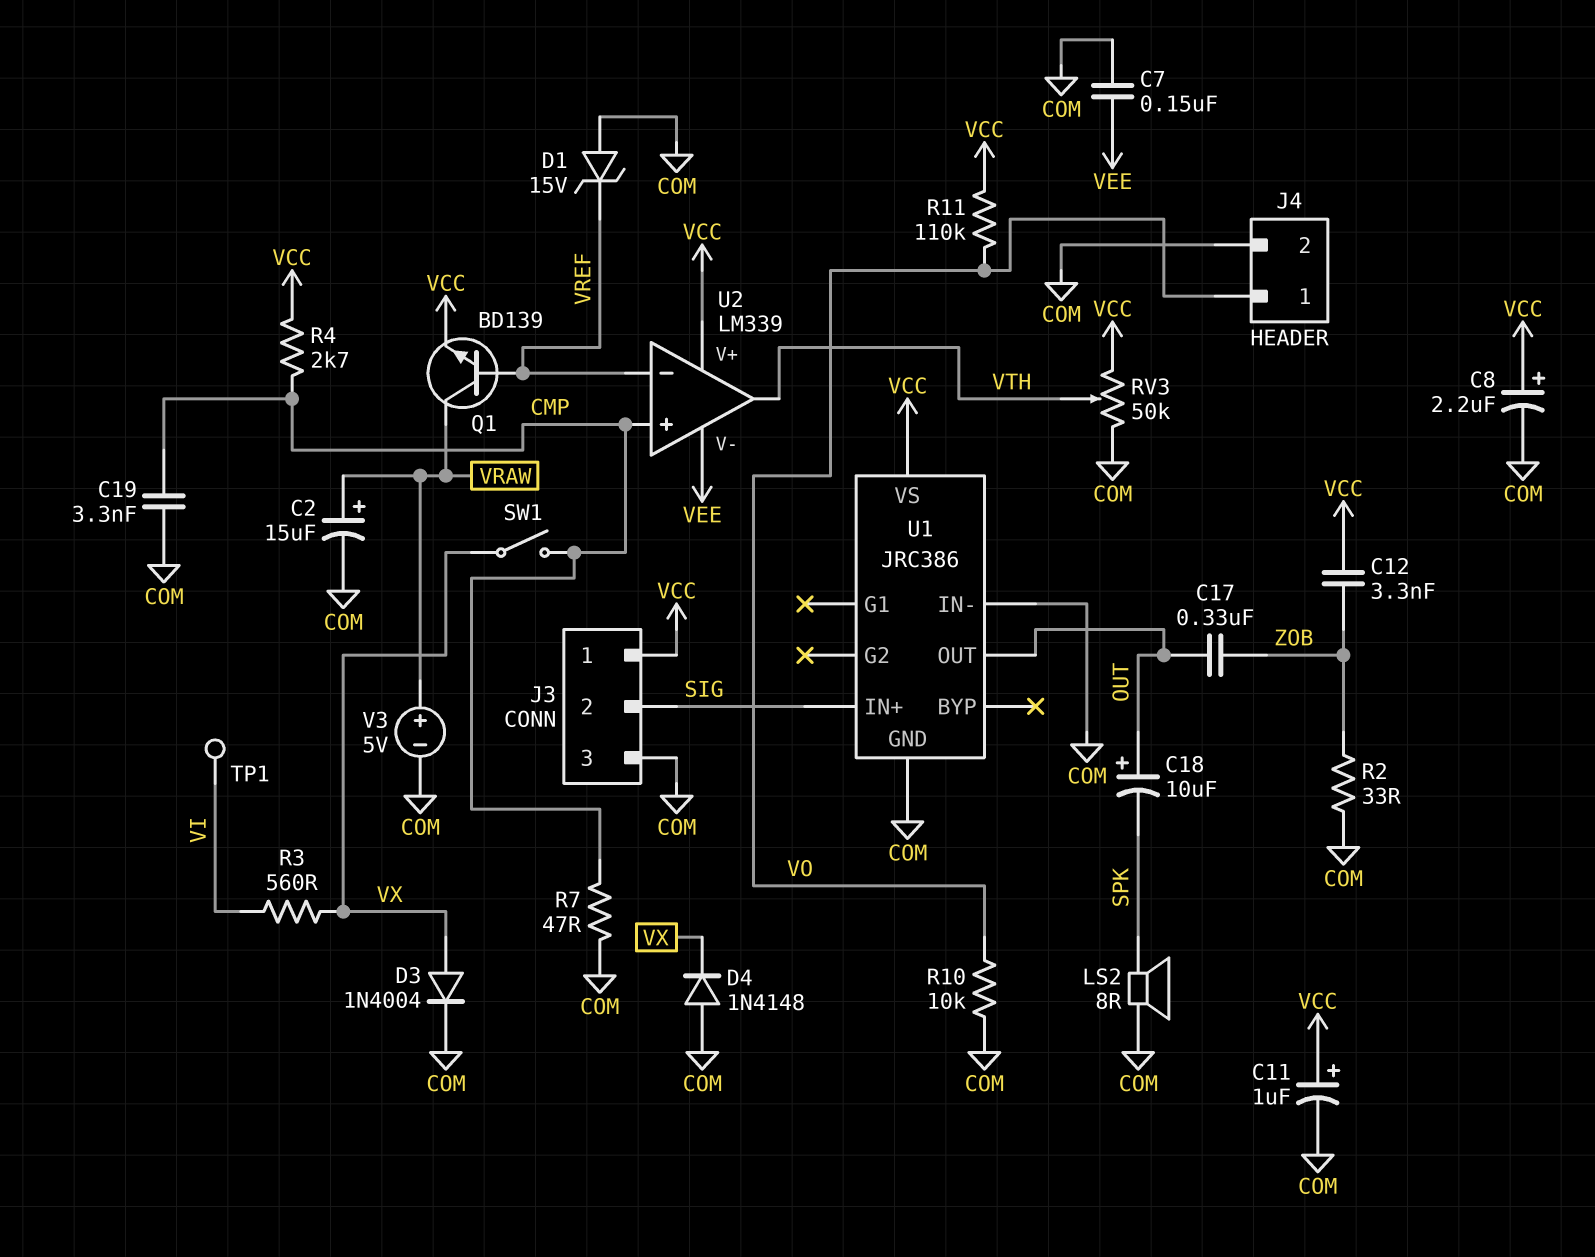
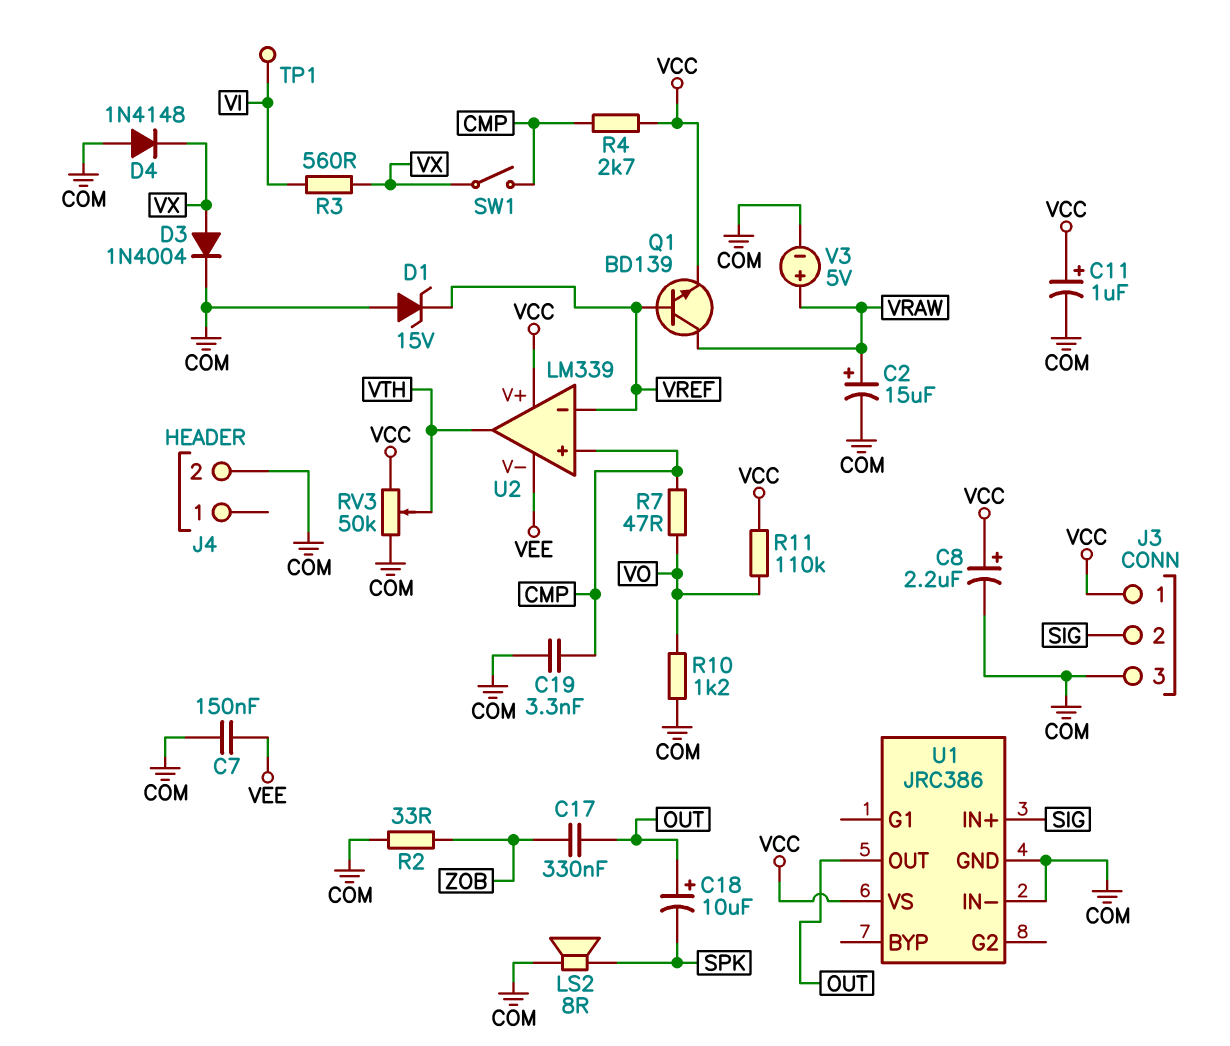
C12: 3.3nF (VCC, ZOB) -> none
J4 pin 1: VO -> none
R7: 47 (CMP, COM) -> 47 (CMP, VO)
R10: 10k (COM, VO) -> 1.2k (COM, VO)

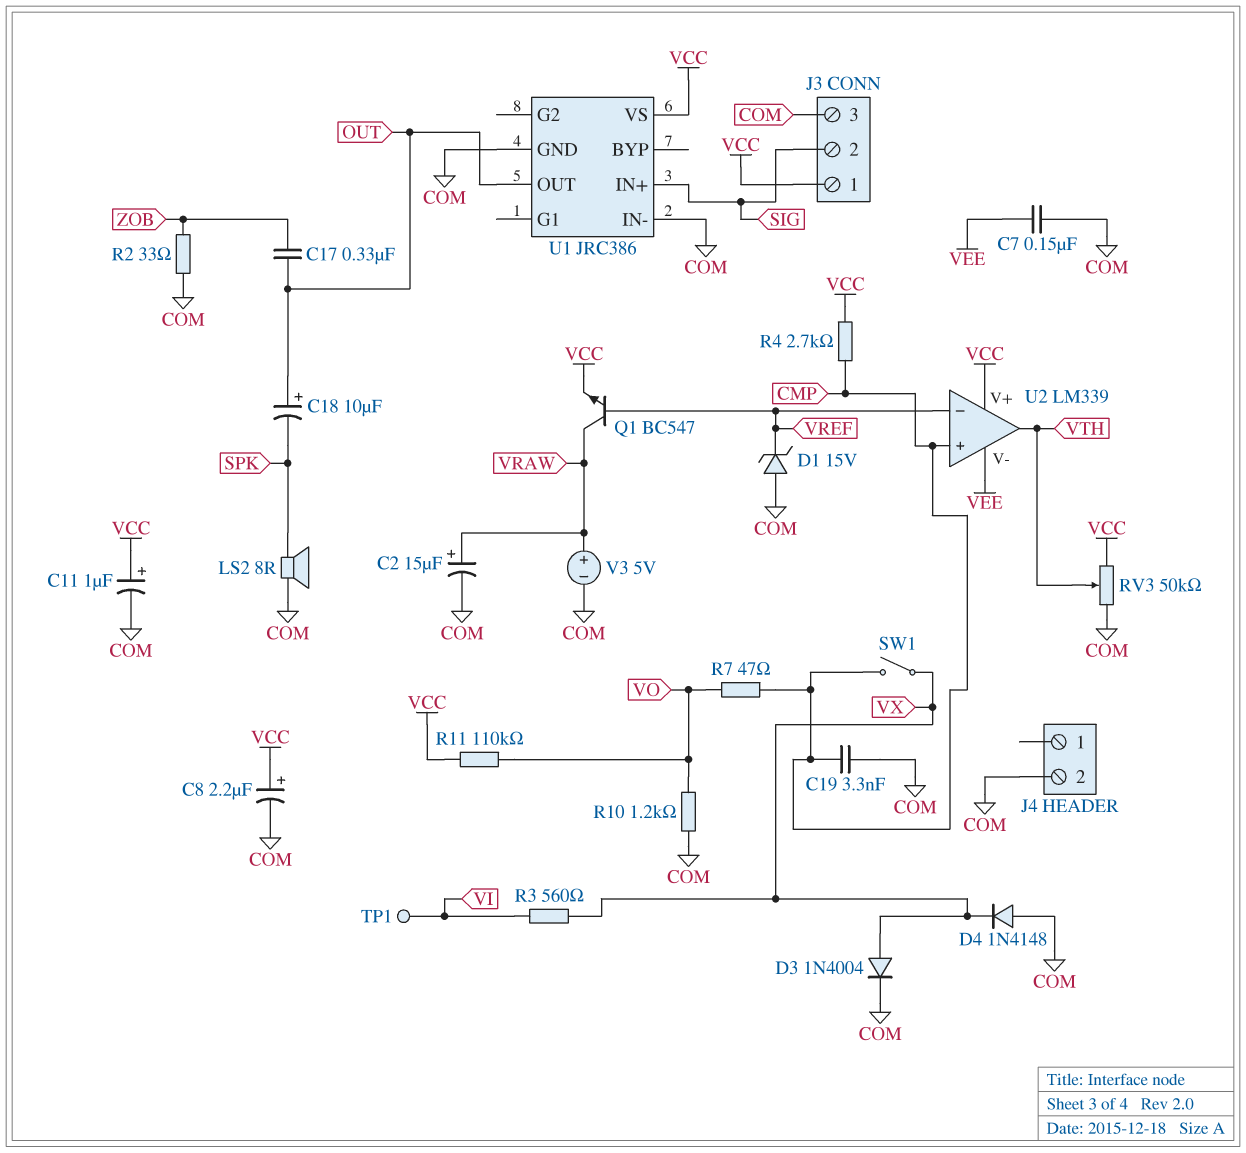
Q1: NPN BD139 (B VREF, C VRAW, E VCC) -> NPN BC547 (B VREF, C VRAW, E VCC)

